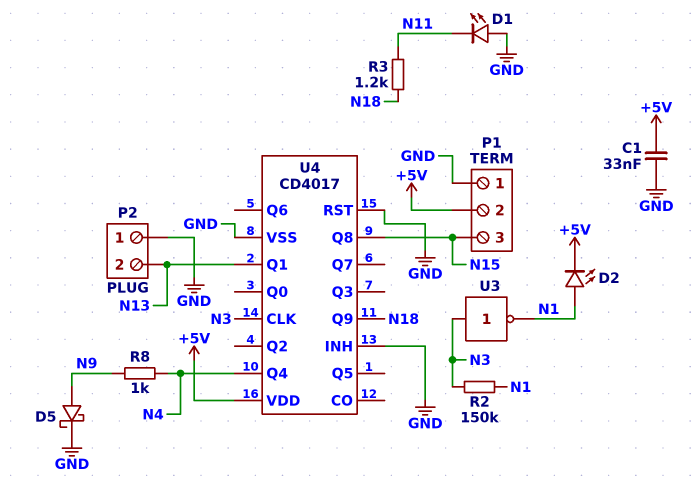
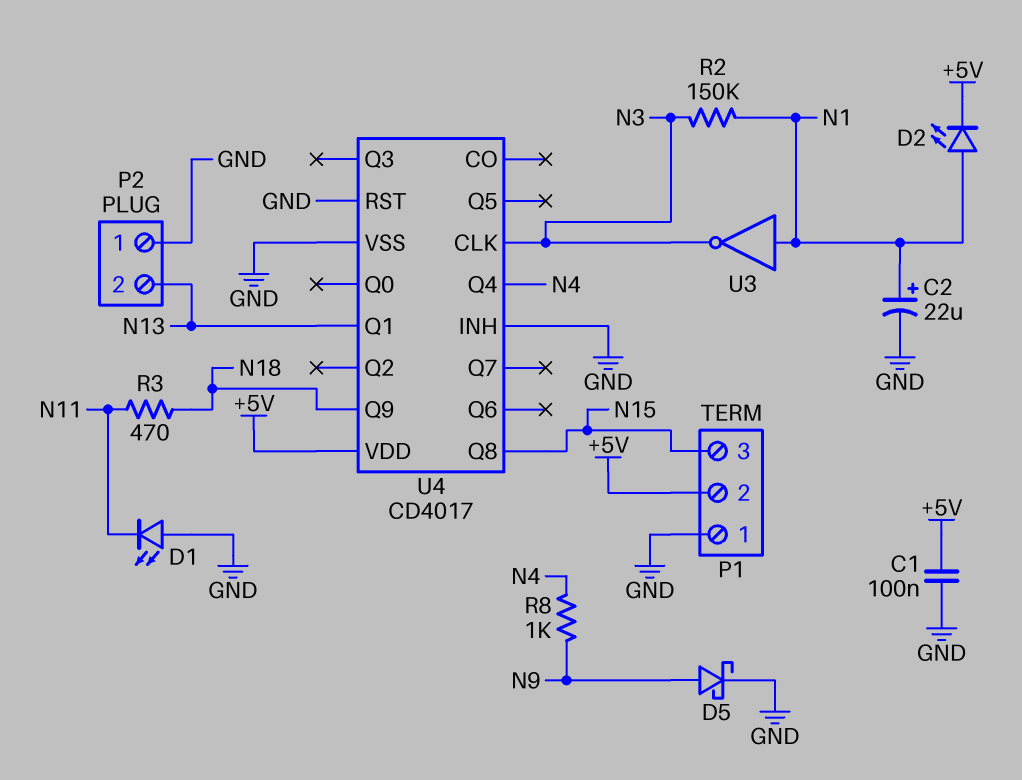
C1: 33nF (+5V, GND) -> 100nF (+5V, GND)
C2: none -> 22uF (plus N1, minus GND)
R3: 1.2k (N11, N18) -> 470 (N11, N18)
U3: NOT (in N3, out N1) -> NOT (in N1, out N3)

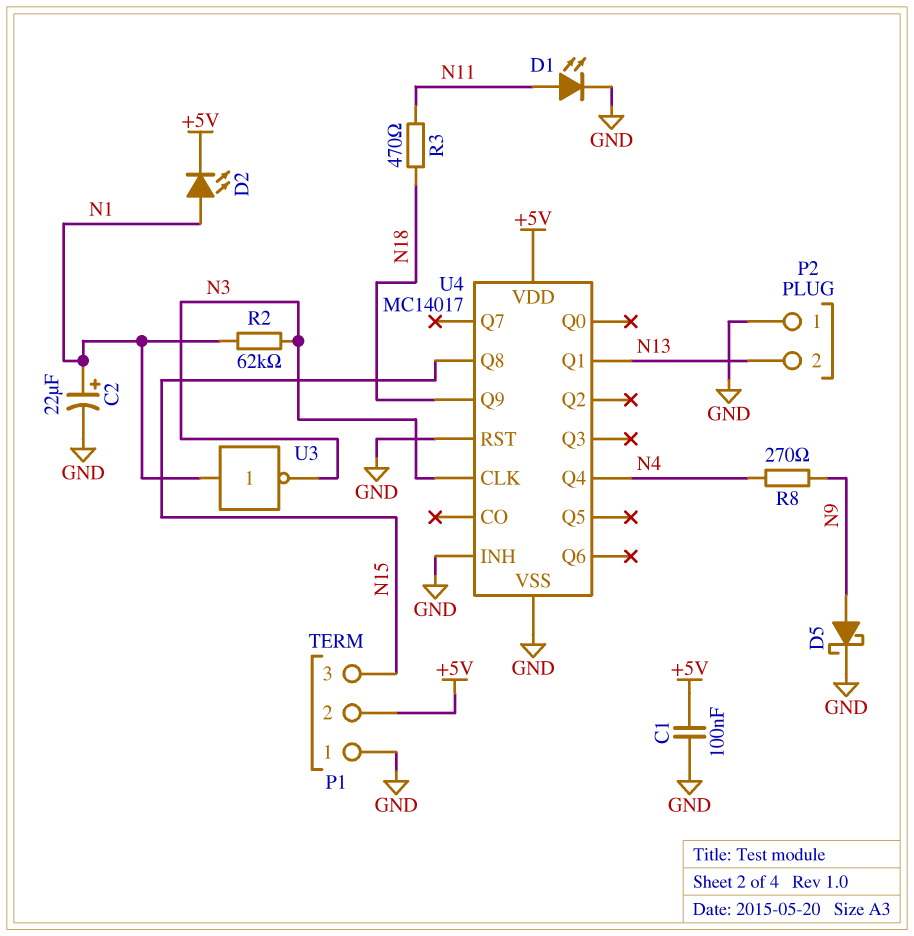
D1: LED (A GND, K N11) -> LED (A N11, K GND)
R2: 150k (N1, N3) -> 62k (N1, N3)
R8: 1k (N4, N9) -> 270 (N4, N9)
U4: CD4017 -> MC14017

